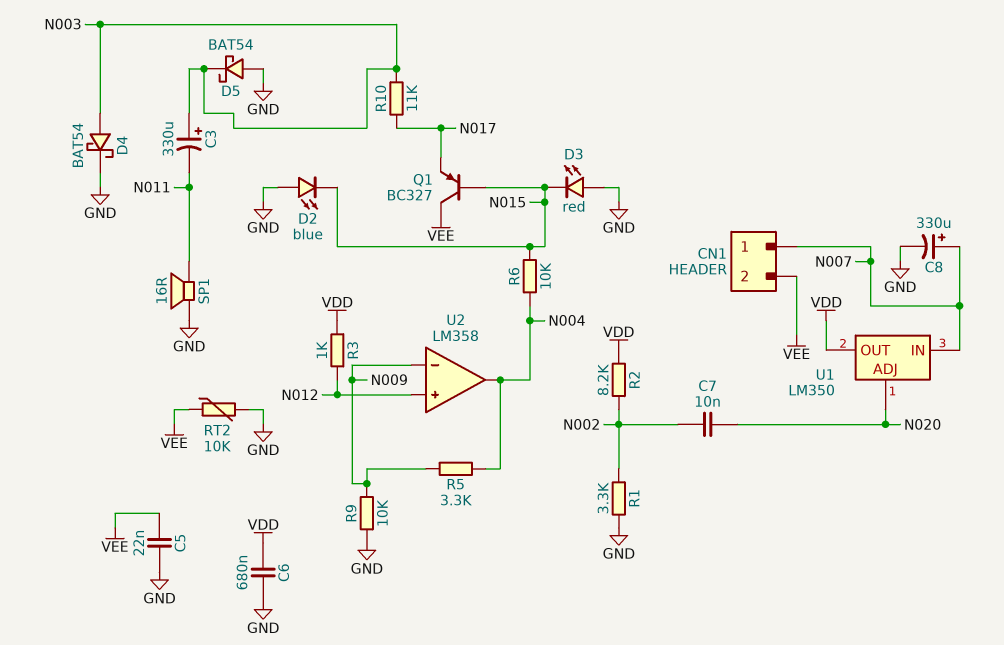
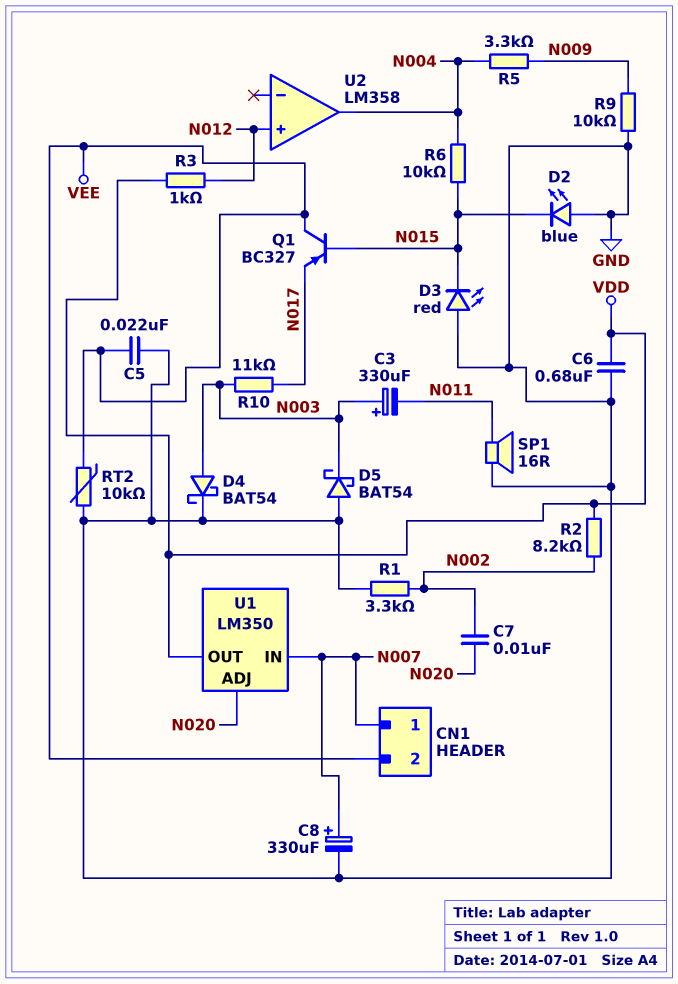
U2 pin in-: N009 -> none

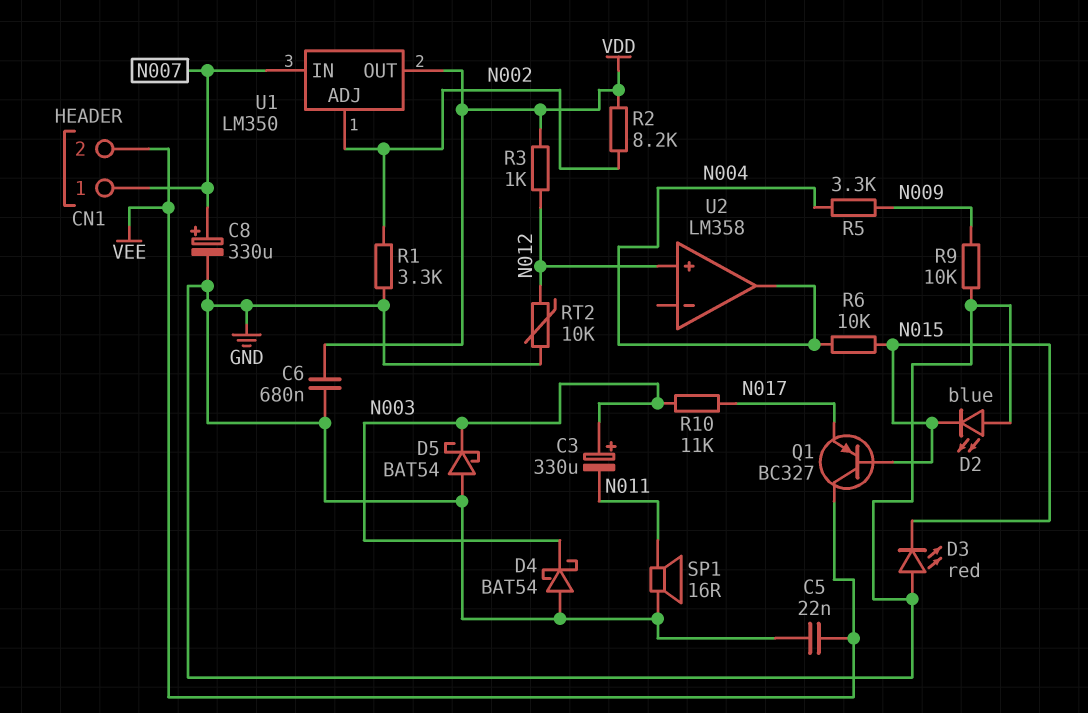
C7: 10nF (N002, N020) -> none
D4: schottky BAT54 (A N003, K GND) -> schottky BAT54 (A GND, K N003)
RT2: 10k (GND, VEE) -> 10k (GND, N012)
U1 pin ADJ: N020 -> N002

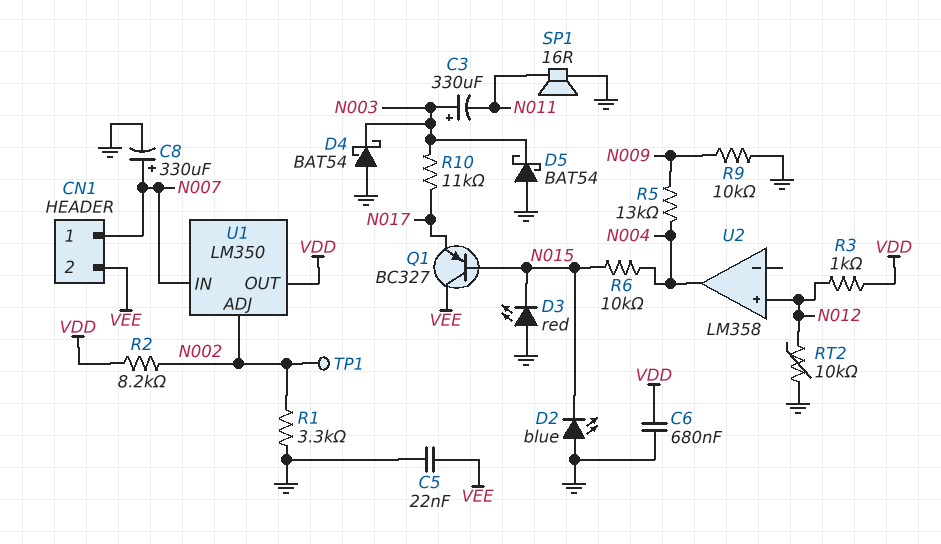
R5: 3.3k (N004, N009) -> 13k (N004, N009)
TP1: none -> test point (N002)

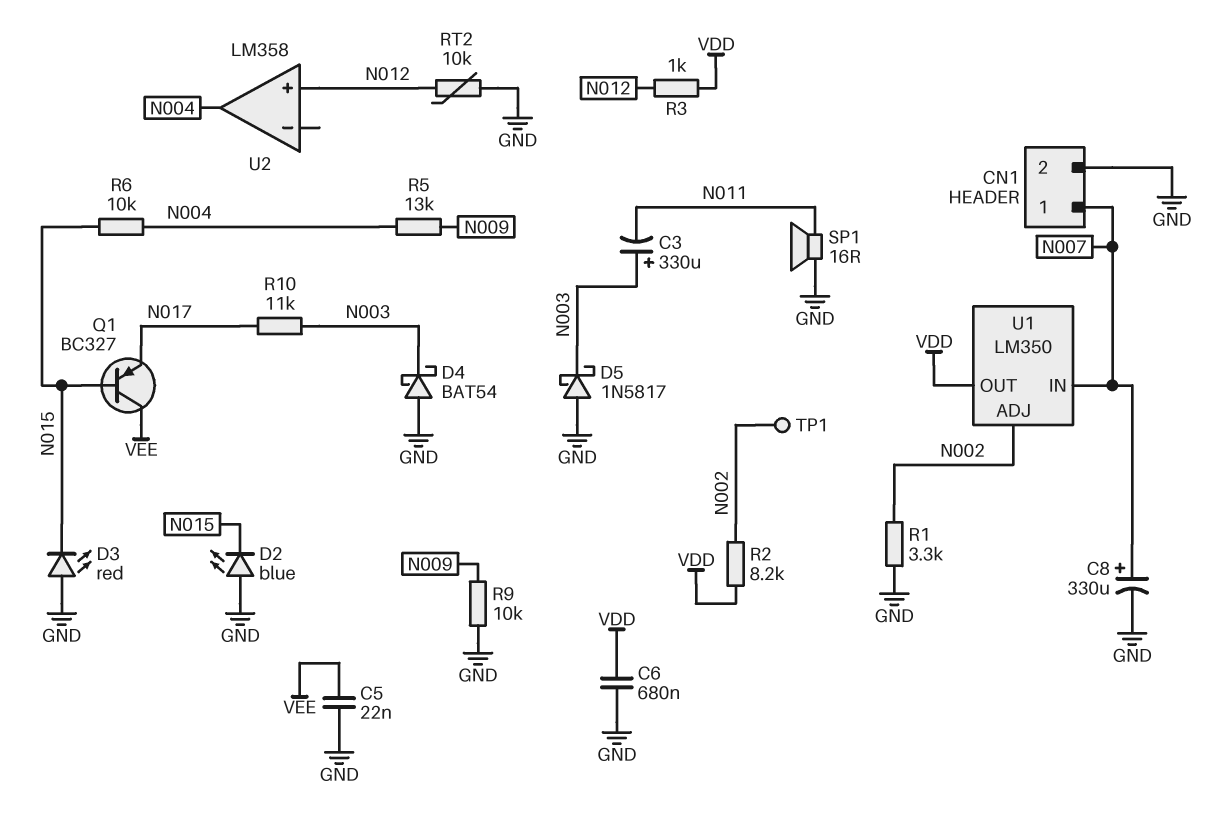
CN1 pin 2: VEE -> GND
D5: schottky BAT54 (A GND, K N003) -> schottky 1N5817 (A GND, K N003)

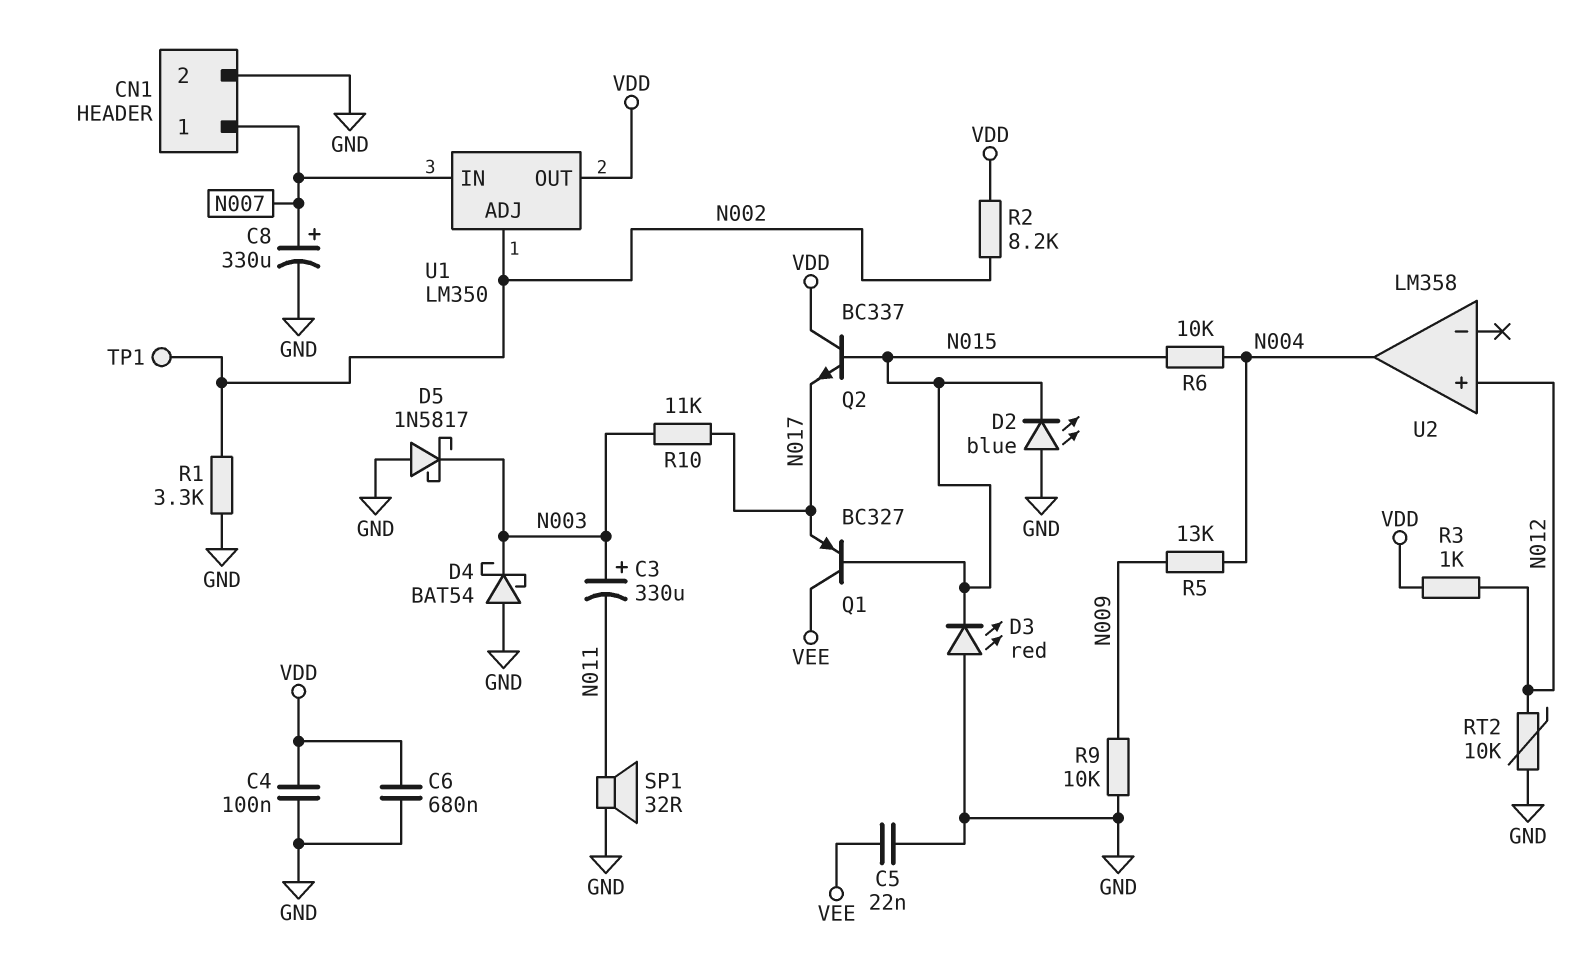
C4: none -> 100nF (GND, VDD)
Q2: none -> NPN BC337 (B N015, C VDD, E N017)
SP1: speaker 16R (GND, N011) -> speaker 32R (GND, N011)

